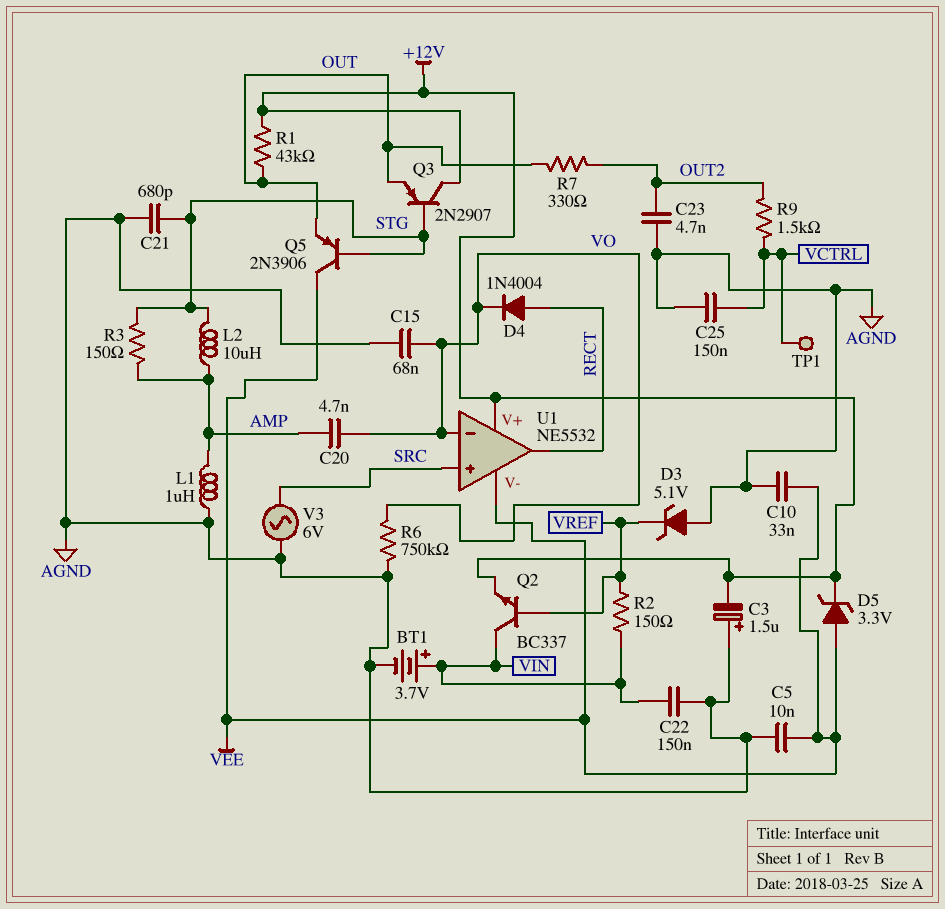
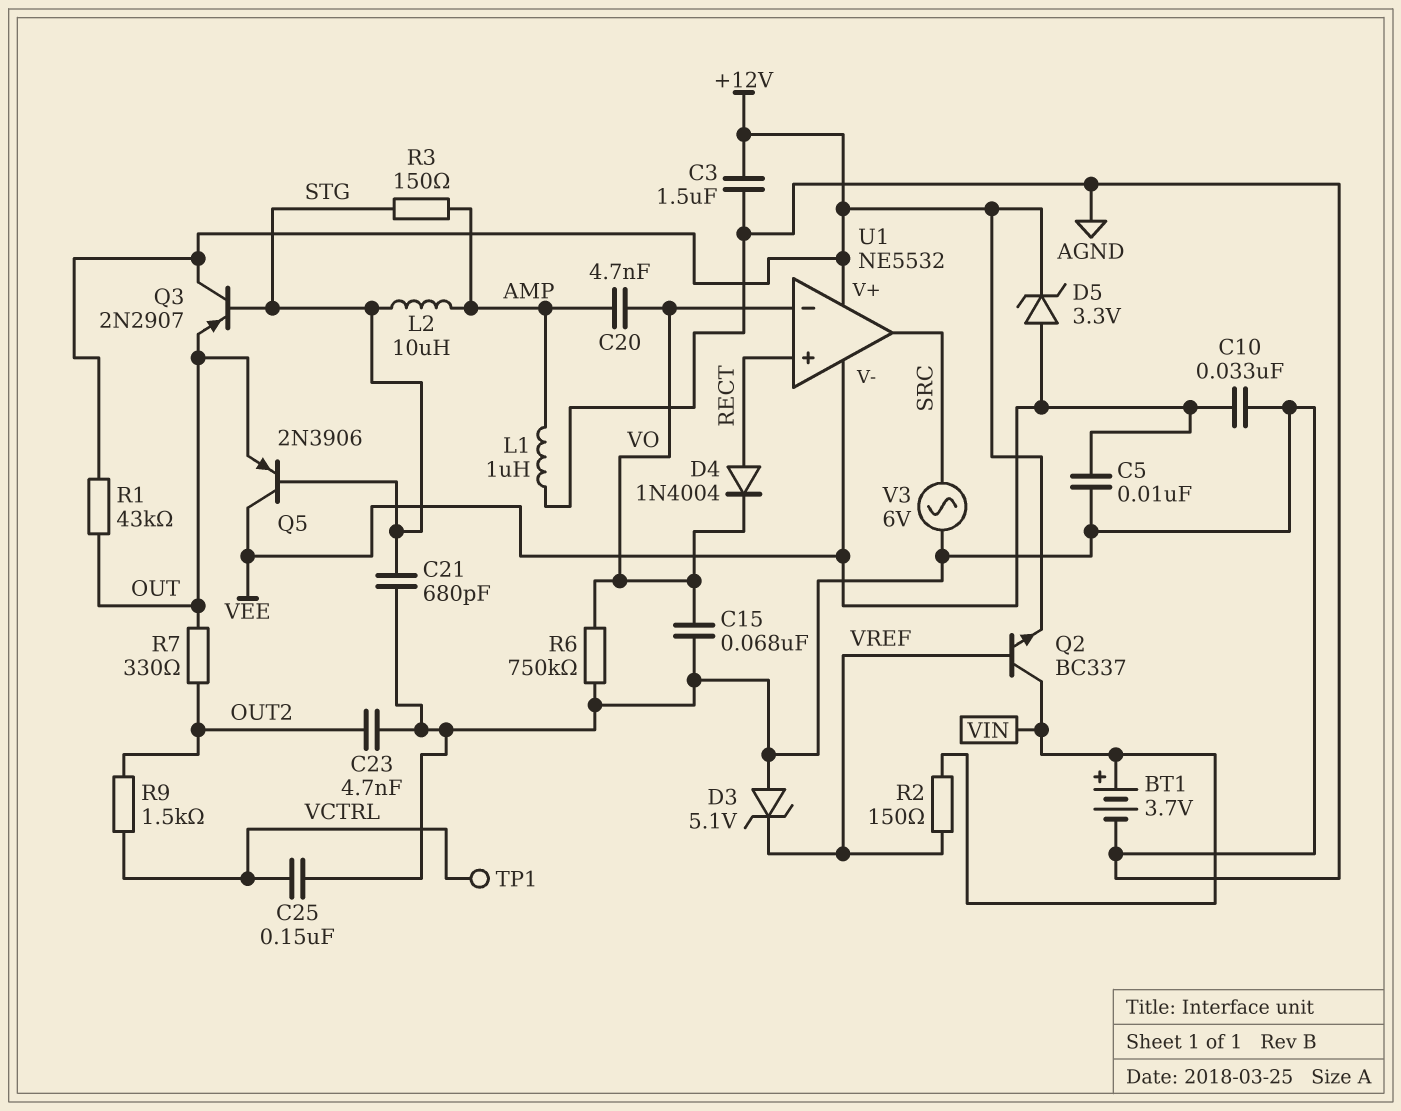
C3: 1.5uF (plus AGND, minus +12V) -> 1.5uF (+12V, AGND)
C22: 150nF (AGND, VIN) -> none
U1 pin in+: SRC -> RECT
U1 pin out: RECT -> SRC

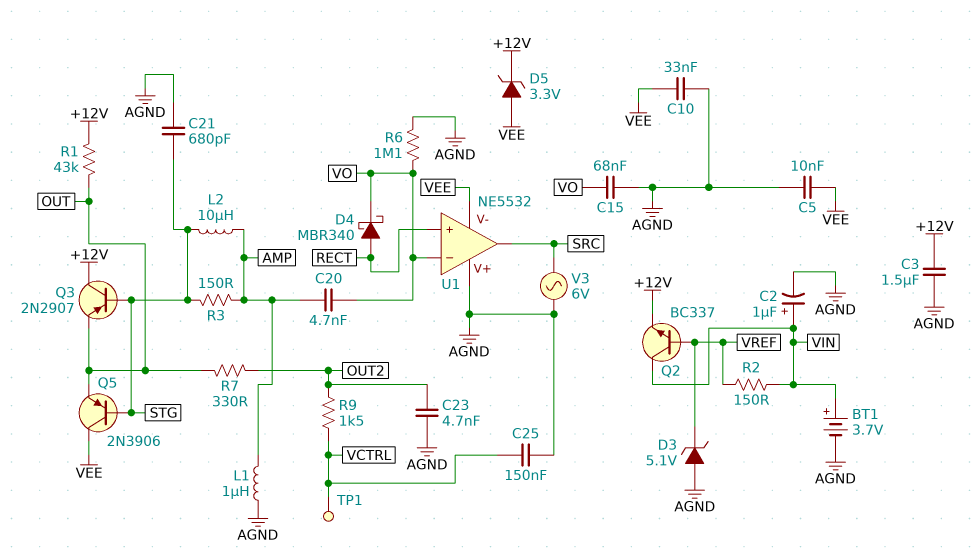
C2: none -> 1uF (plus VIN, minus AGND)
D4: diode 1N4004 (A RECT, K VO) -> schottky MBR340 (A RECT, K VO)
R6: 750k (AGND, VO) -> 1.1M (AGND, VO)
U1 pin V+: +12V -> AGND

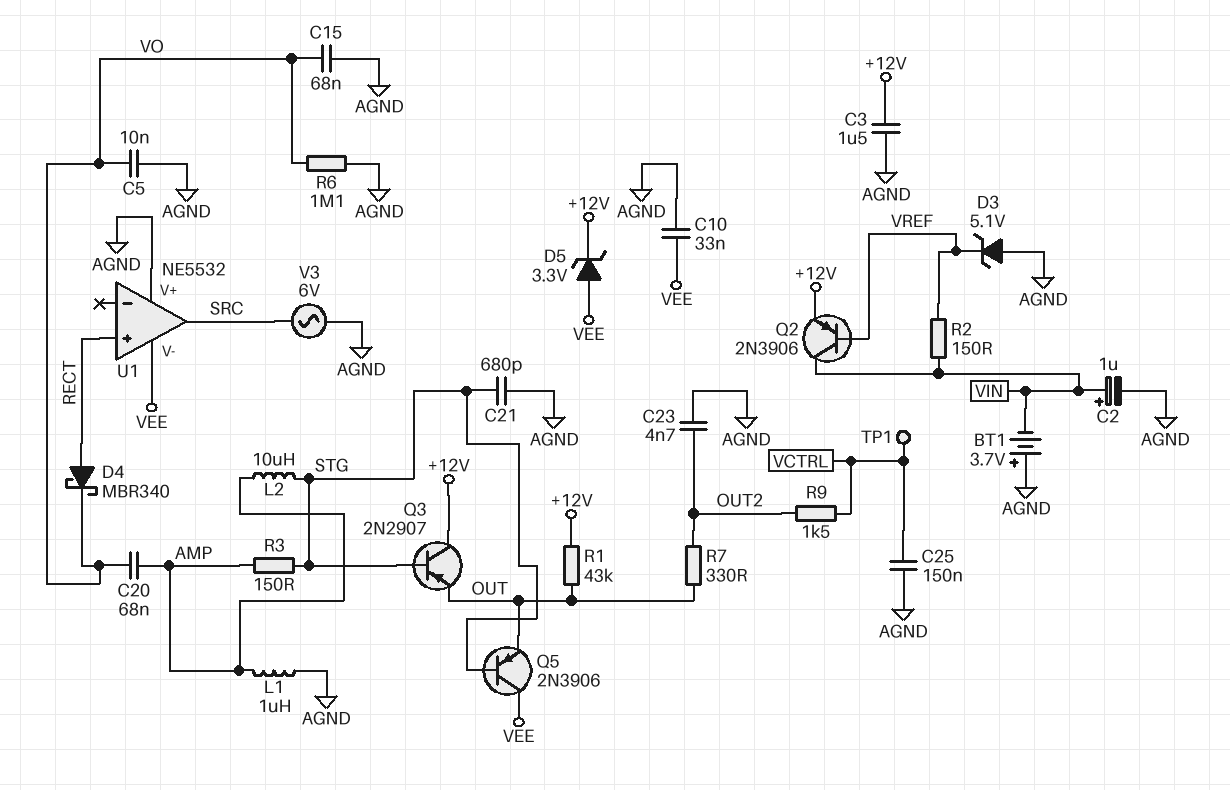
BT1: 3.7V (plus VIN, minus AGND) -> 3.7V (plus AGND, minus VIN)
C5: 10nF (AGND, VEE) -> 10nF (AGND, VO)
C20: 4.7nF (AMP, VO) -> 68nF (AMP, VO)
Q2: NPN BC337 (B VREF, C VIN, E +12V) -> PNP 2N3906 (B VREF, C VIN, E +12V)
U1 pin in-: VO -> none

